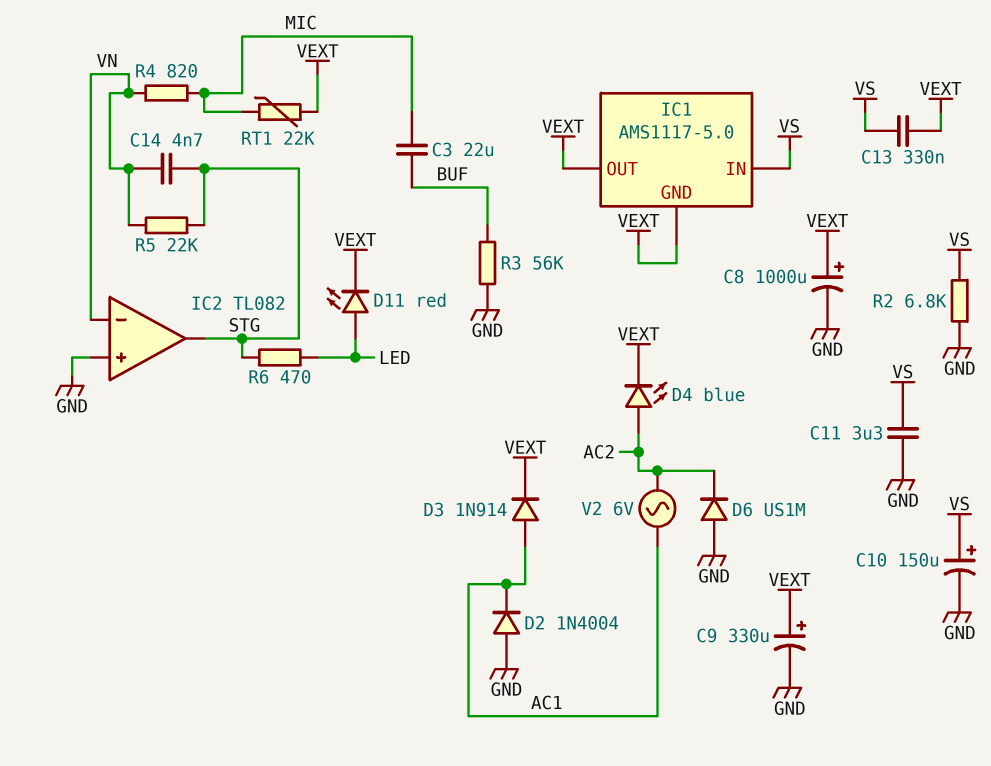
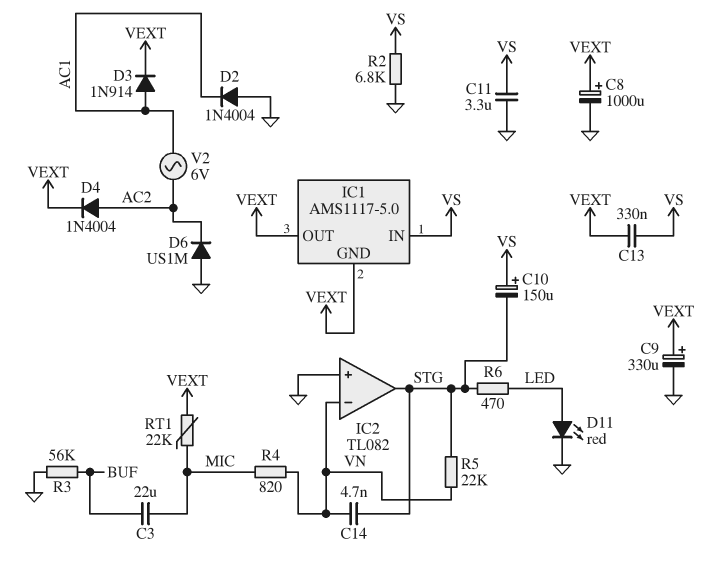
C10: 150uF (plus VS, minus GND) -> 150uF (plus VS, minus STG)
D4: LED blue (A AC2, K VEXT) -> diode 1N4004 (A AC2, K VEXT)
D11: LED red (A LED, K VEXT) -> LED red (A LED, K GND)

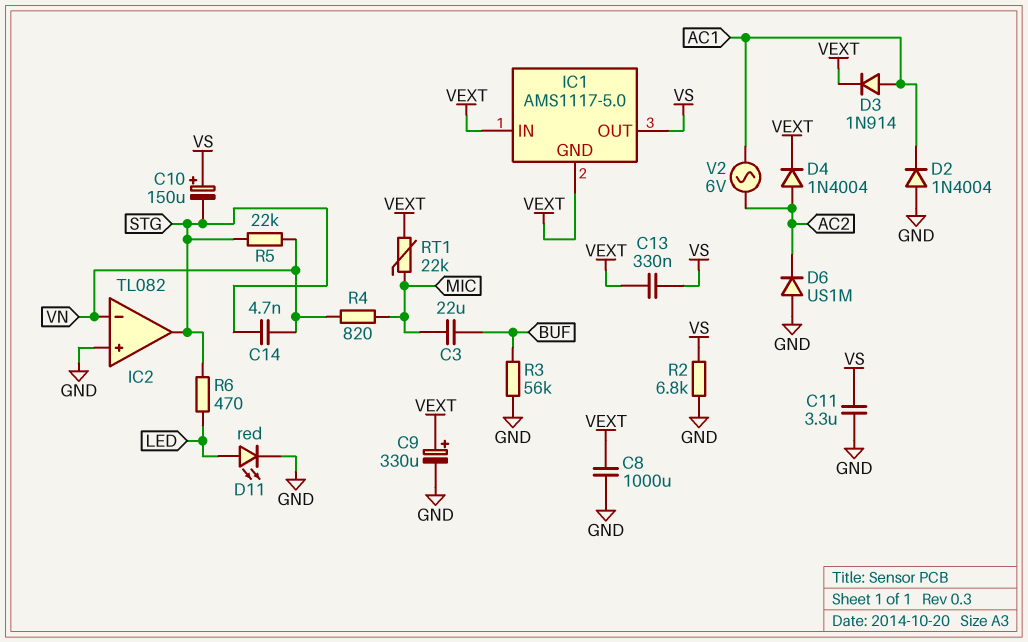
C8: 1000uF (plus VEXT, minus GND) -> 1000uF (GND, VEXT)
IC1 pin IN: VS -> VEXT
IC1 pin OUT: VEXT -> VS

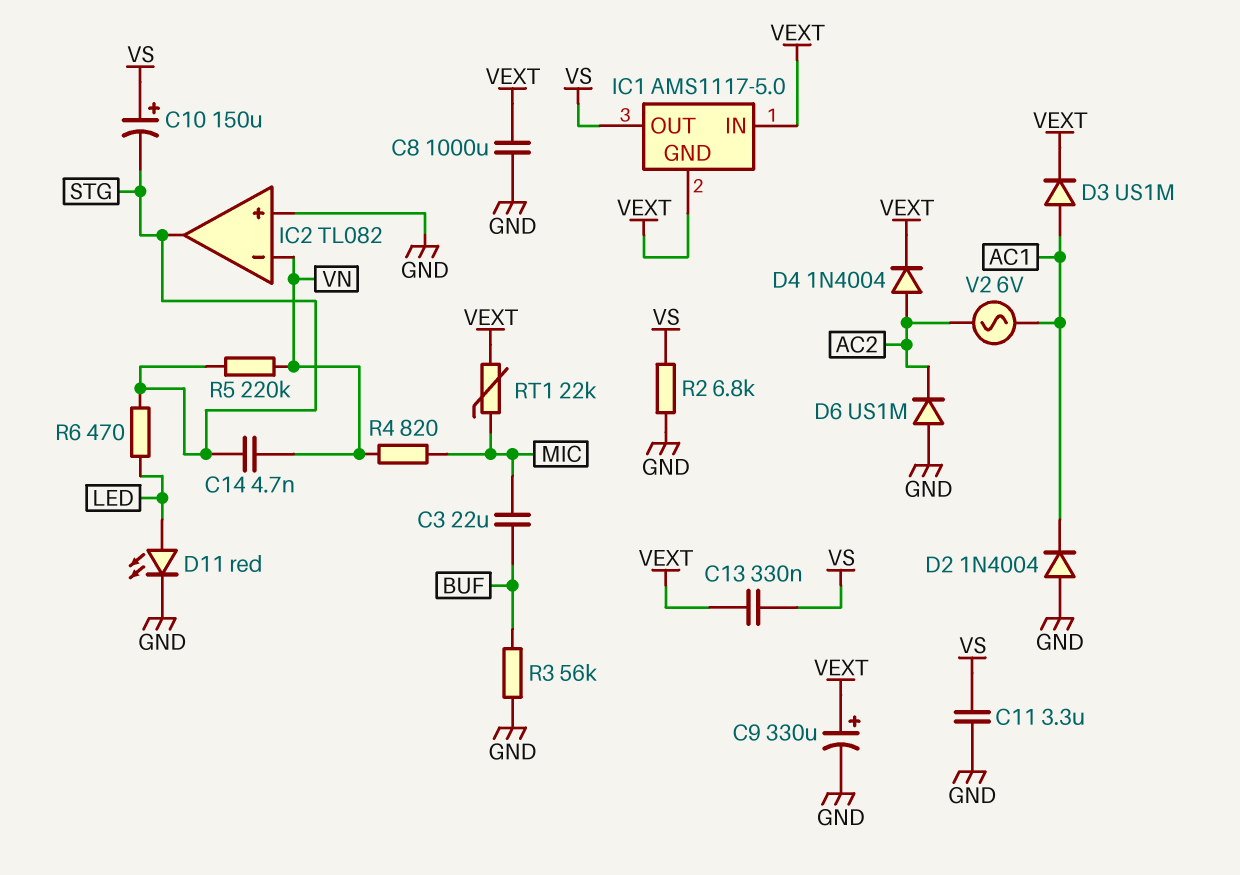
D3: diode 1N914 (A AC1, K VEXT) -> diode US1M (A AC1, K VEXT)
R5: 22k (STG, VN) -> 220k (STG, VN)

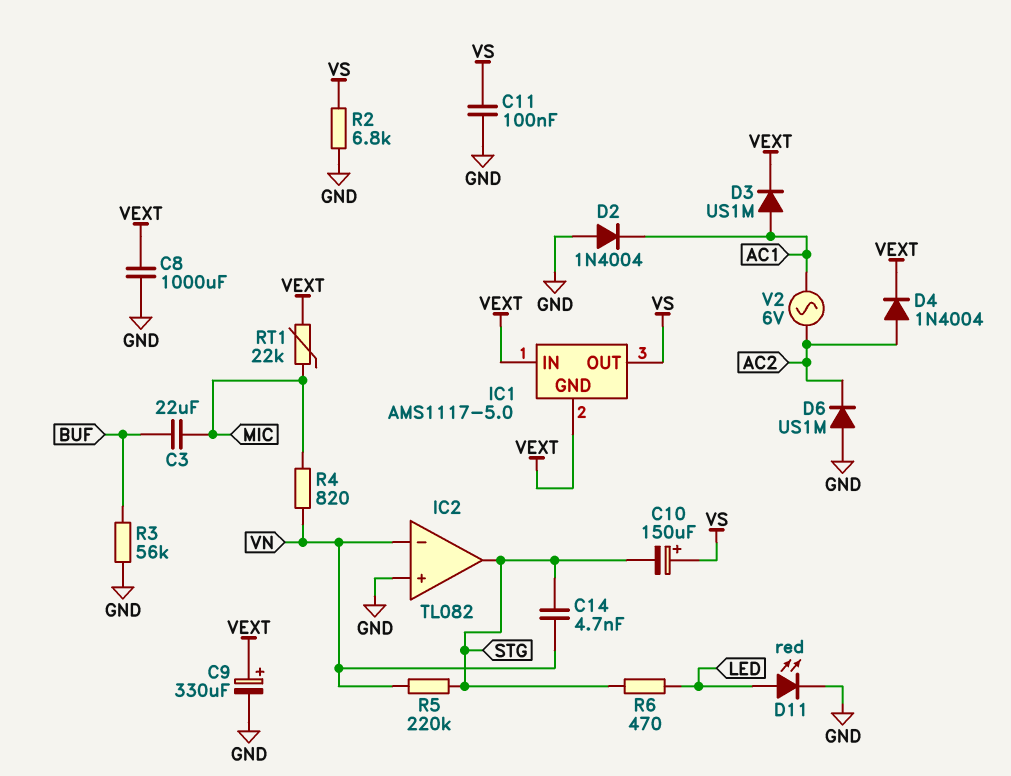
C11: 3.3uF (GND, VS) -> 100nF (GND, VS)
C13: 330nF (VEXT, VS) -> none

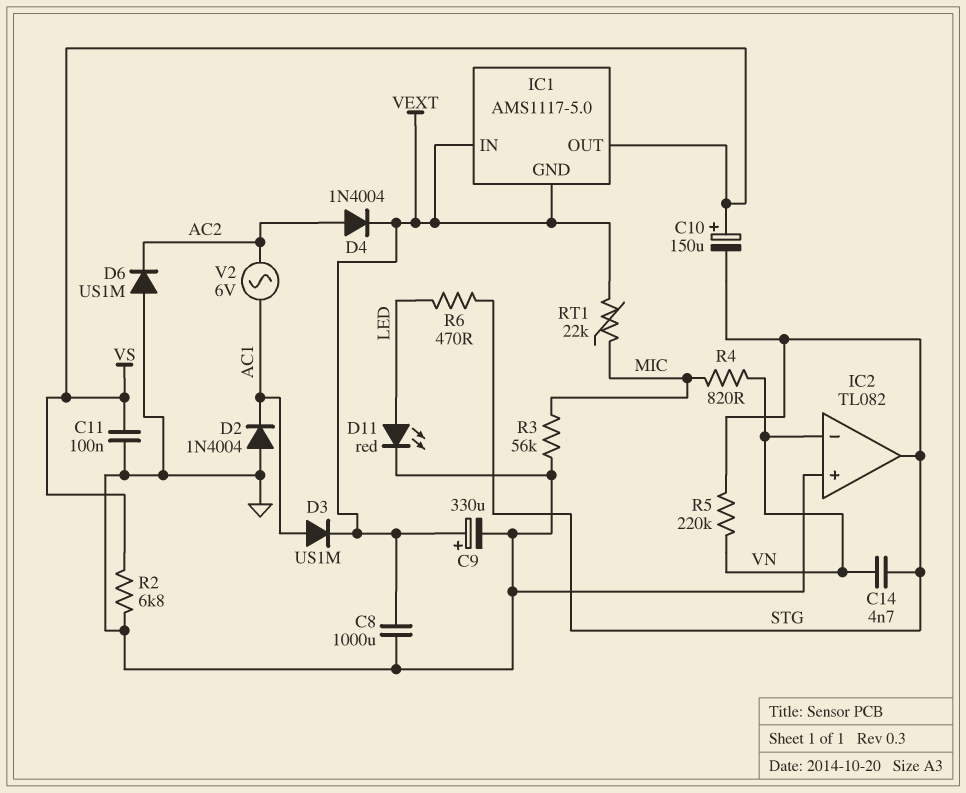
C3: 22uF (BUF, MIC) -> none
R3: 56k (BUF, GND) -> 56k (GND, MIC)

